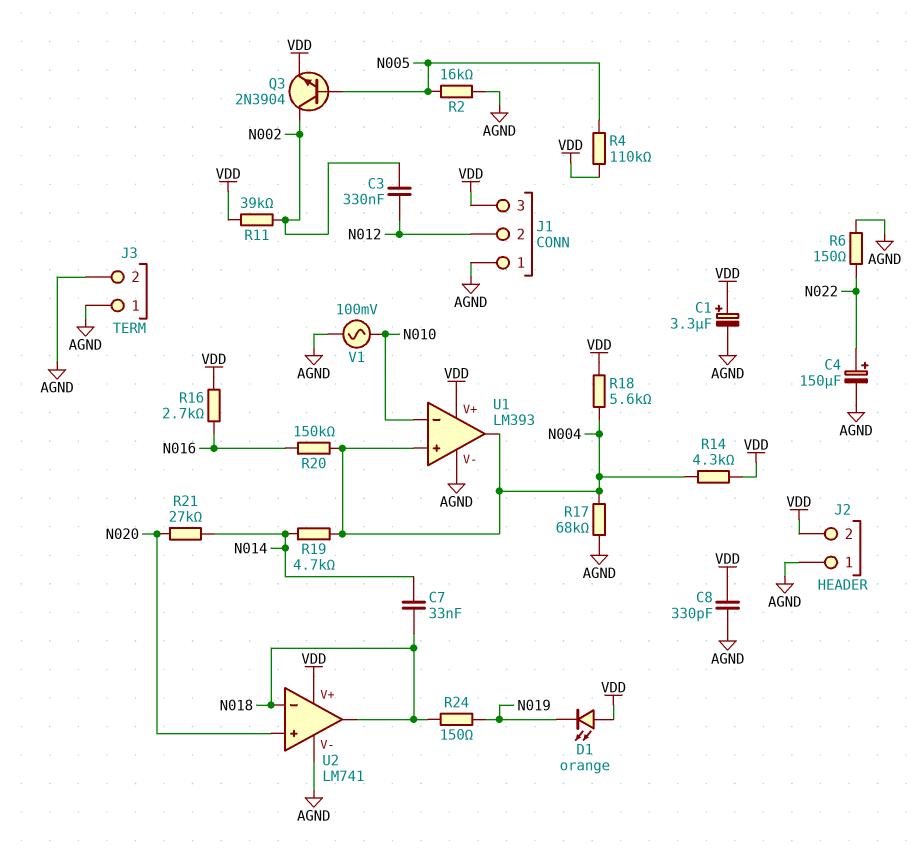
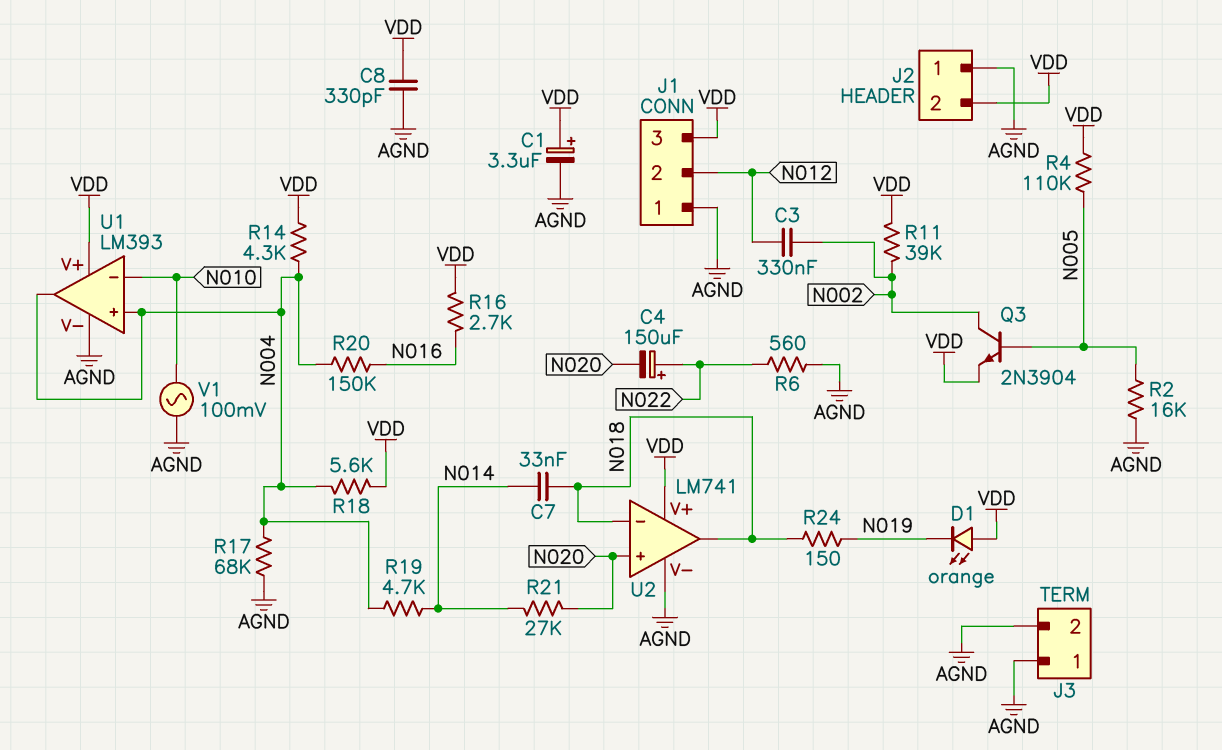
C4: 150uF (plus N022, minus AGND) -> 150uF (plus N022, minus N020)
R6: 150 (AGND, N022) -> 560 (AGND, N022)

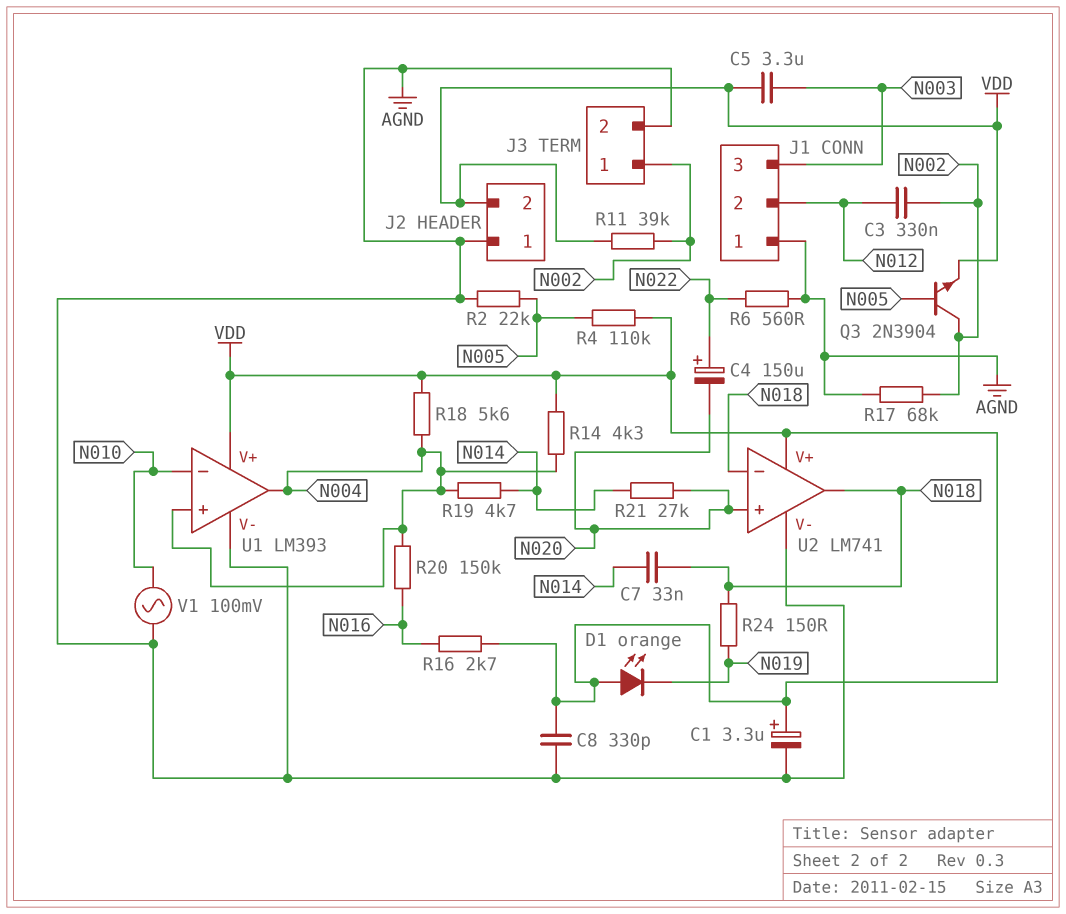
C5: none -> 3.3uF (N003, VDD)
J1 pin 3: VDD -> N003
J3 pin 1: AGND -> N002
R2: 16k (AGND, N005) -> 22k (AGND, N005)
R17: 68k (AGND, N004) -> 68k (AGND, N002)

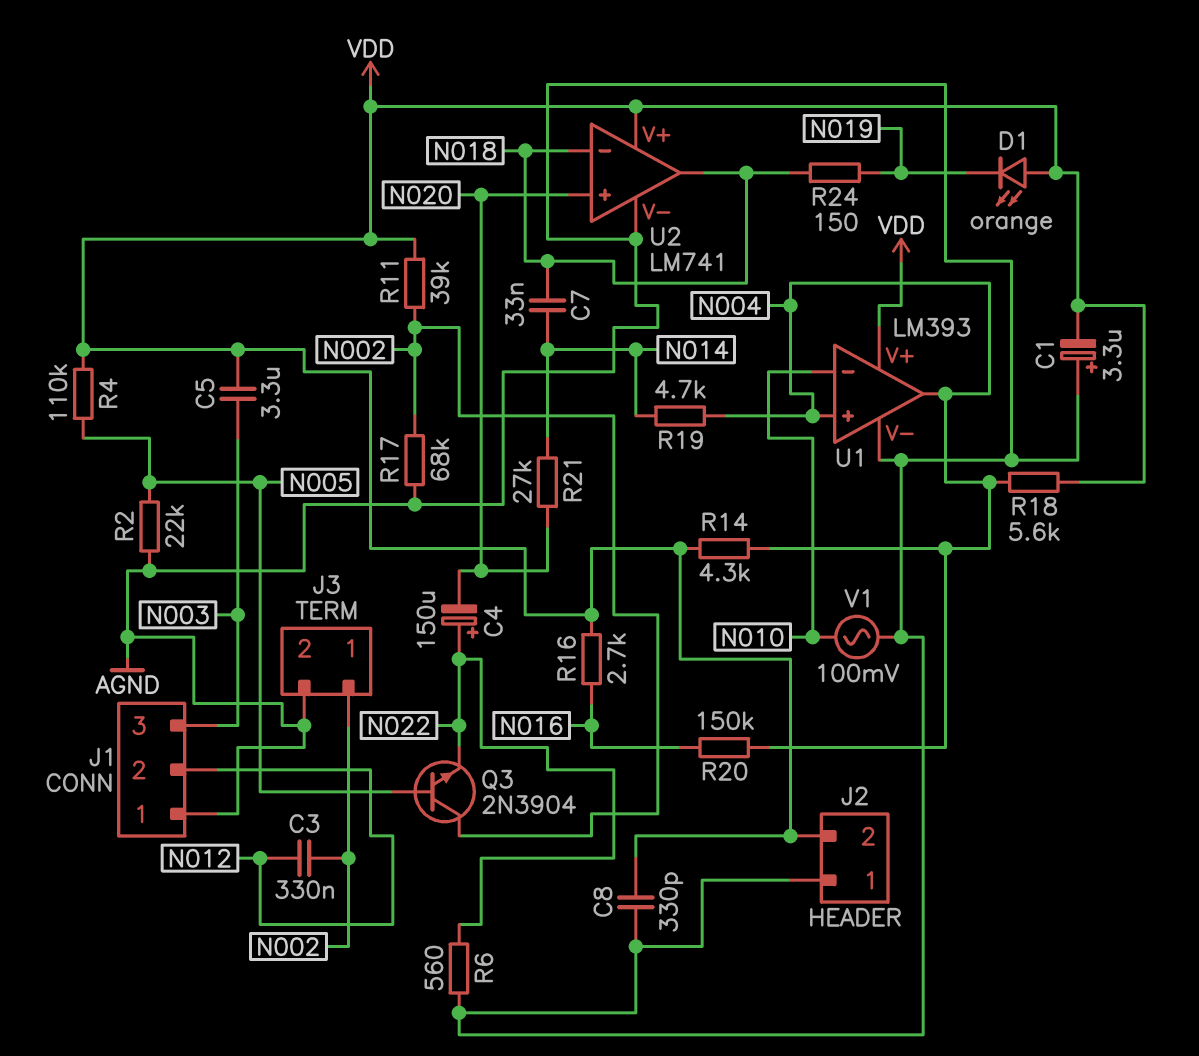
C1: 3.3uF (plus VDD, minus AGND) -> 3.3uF (plus AGND, minus VDD)
Q3: NPN 2N3904 (B N005, C N002, E VDD) -> NPN 2N3904 (B N005, C N002, E N022)

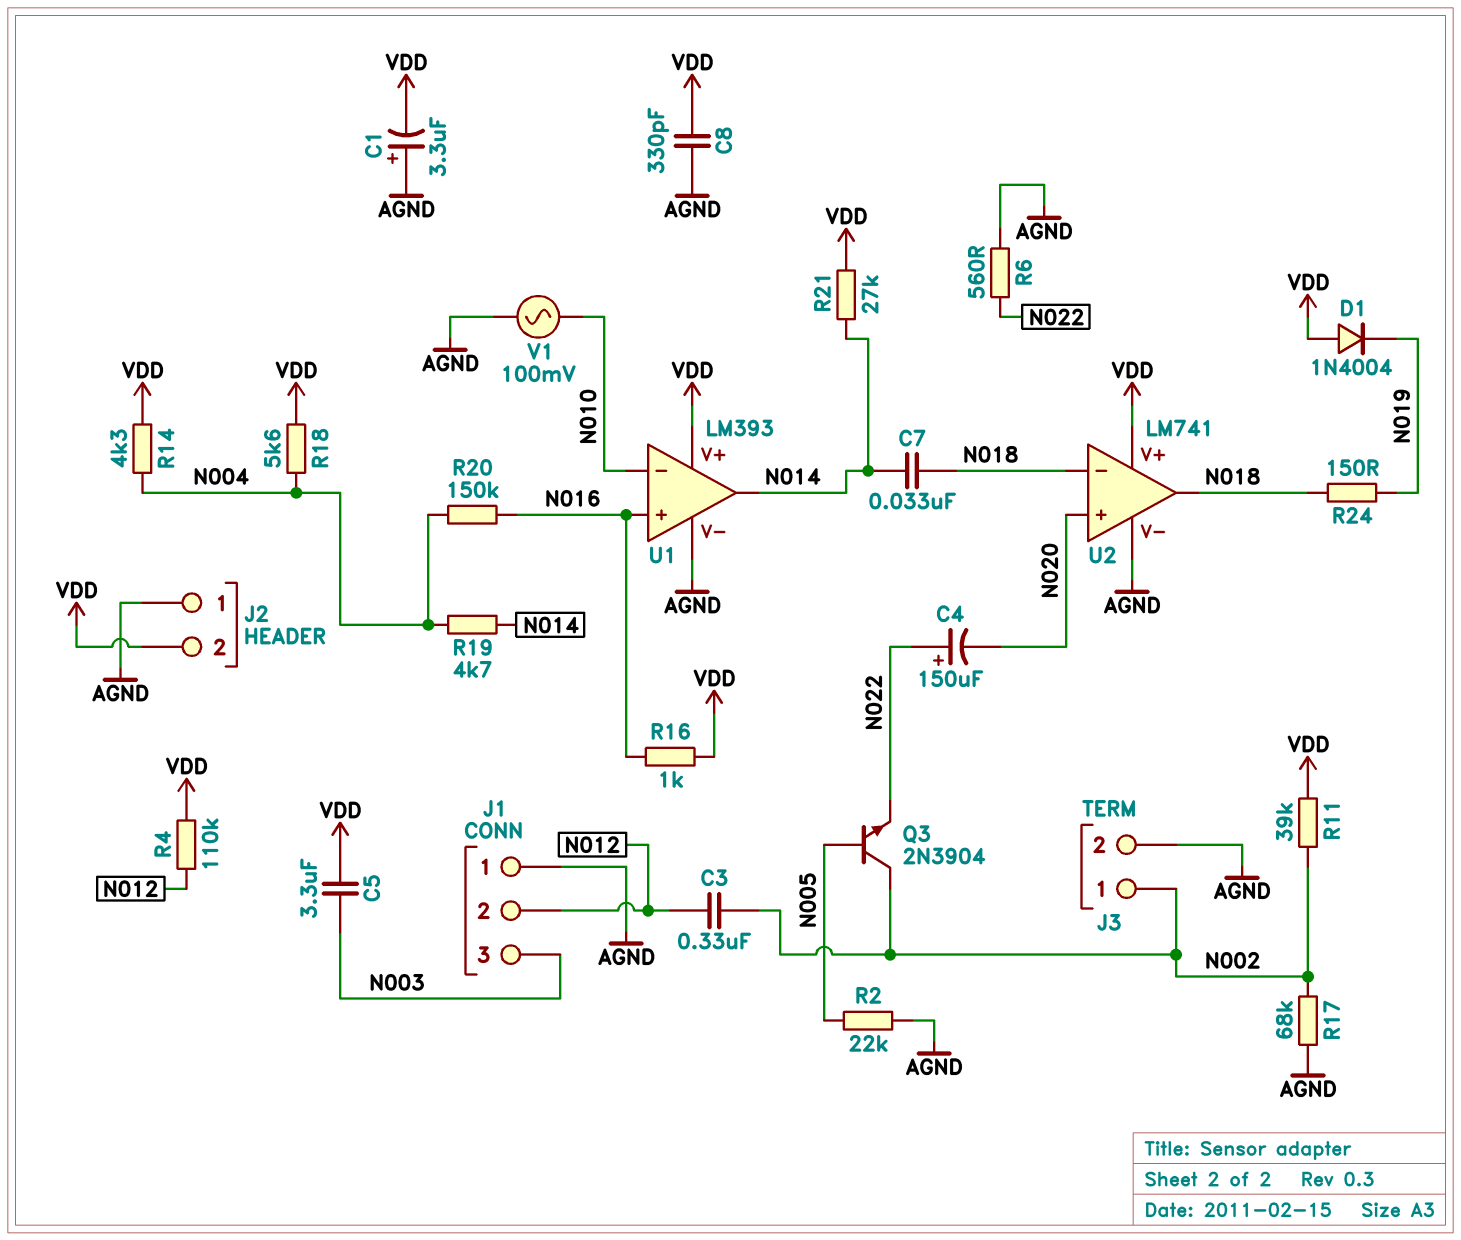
D1: LED orange (A VDD, K N019) -> diode 1N4004 (A VDD, K N019)
R4: 110k (N005, VDD) -> 110k (N012, VDD)
R16: 2.7k (N016, VDD) -> 1k (N016, VDD)
R21: 27k (N014, N020) -> 27k (N014, VDD)
U1 pin in+: N004 -> N016
U1 pin out: N004 -> N014

